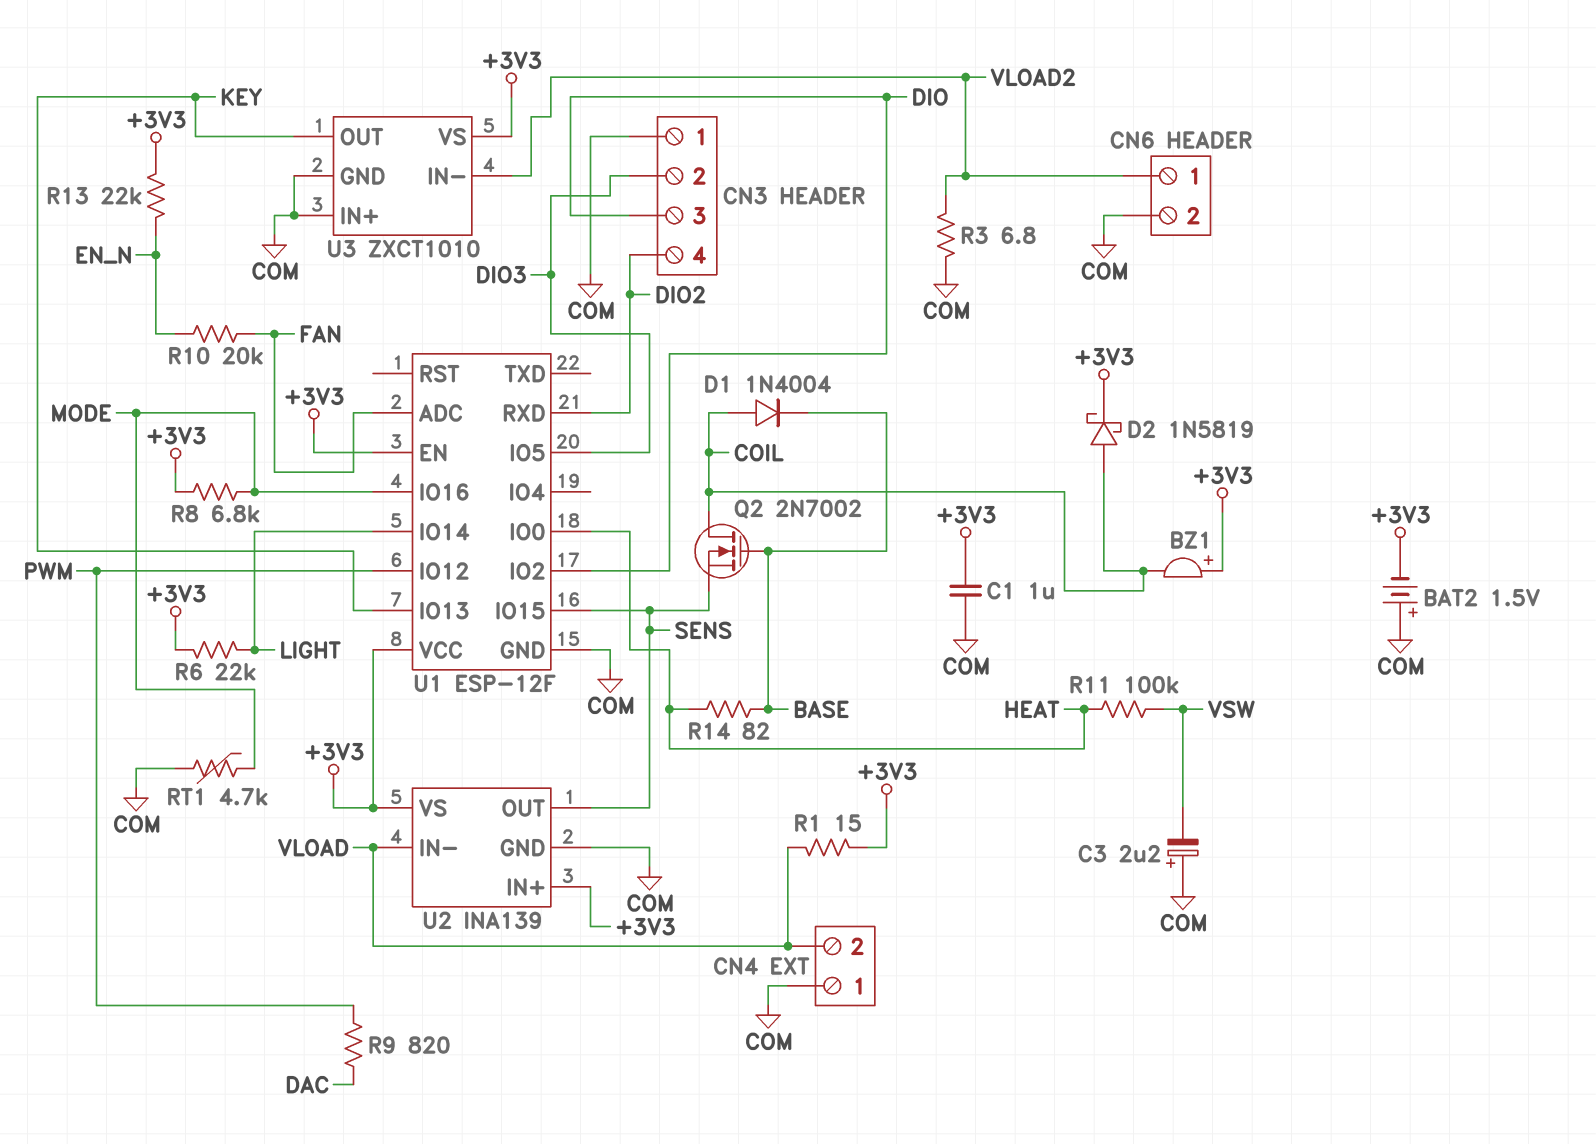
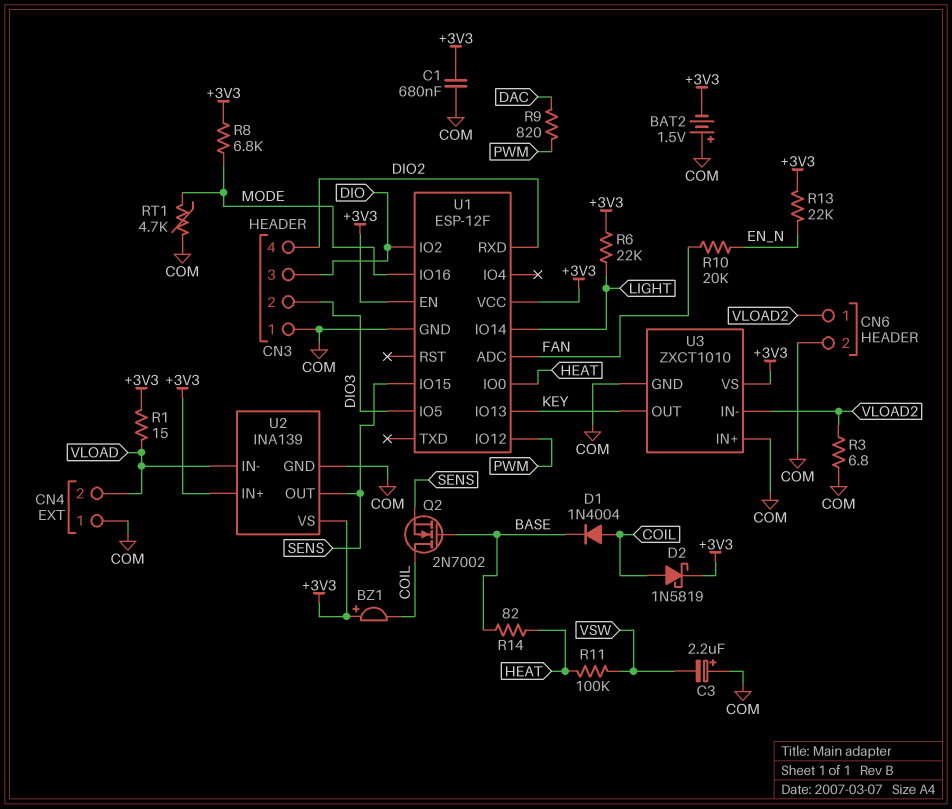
C1: 1uF (+3V3, COM) -> 680nF (+3V3, COM)

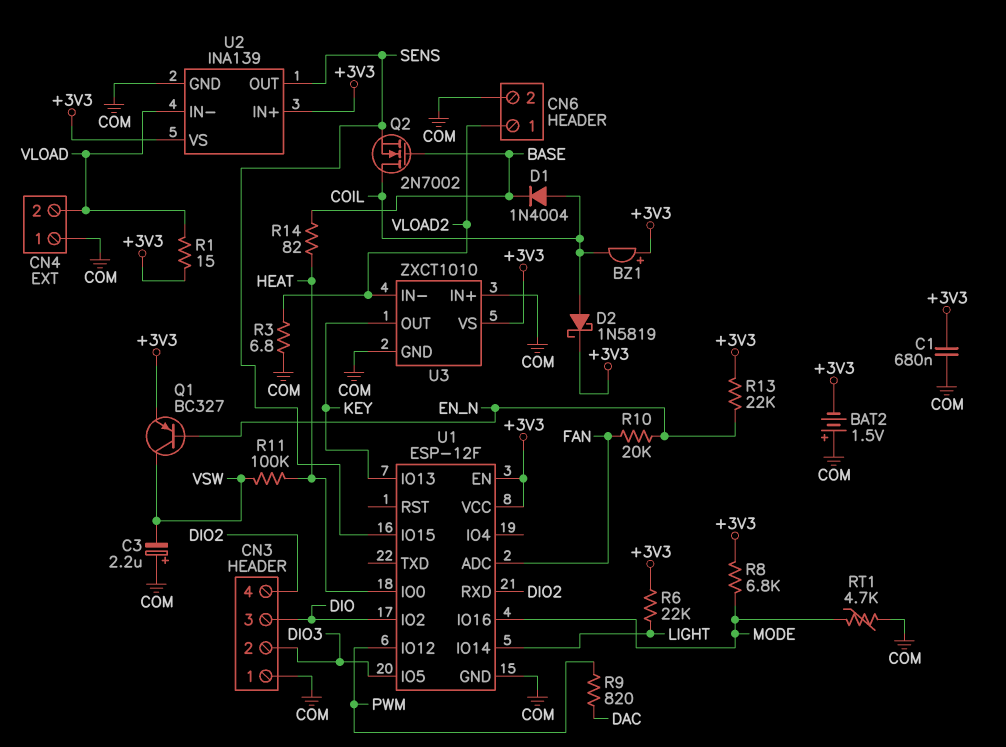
Q1: none -> PNP BC327 (B EN_N, C VSW, E +3V3)

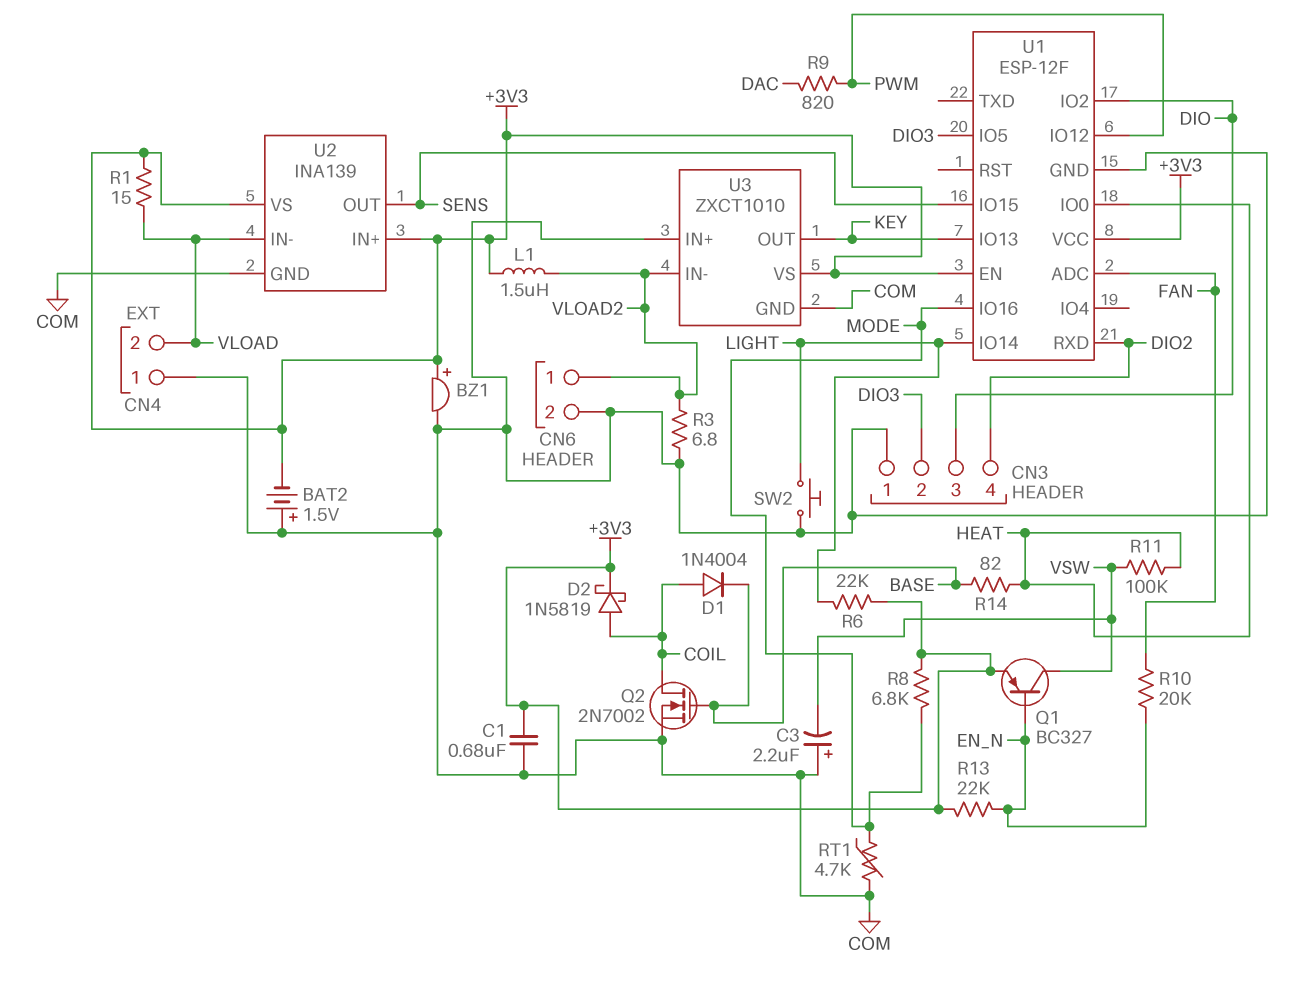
BZ1: buzzer (plus +3V3, minus COIL) -> buzzer (plus +3V3, minus COM)
L1: none -> 1.5uH (+3V3, VLOAD2)
Q2: NMOS 2N7002 (G BASE, D COIL, S SENS) -> NMOS 2N7002 (G BASE, D COIL, S COM)
SW2: none -> button (COM, LIGHT)

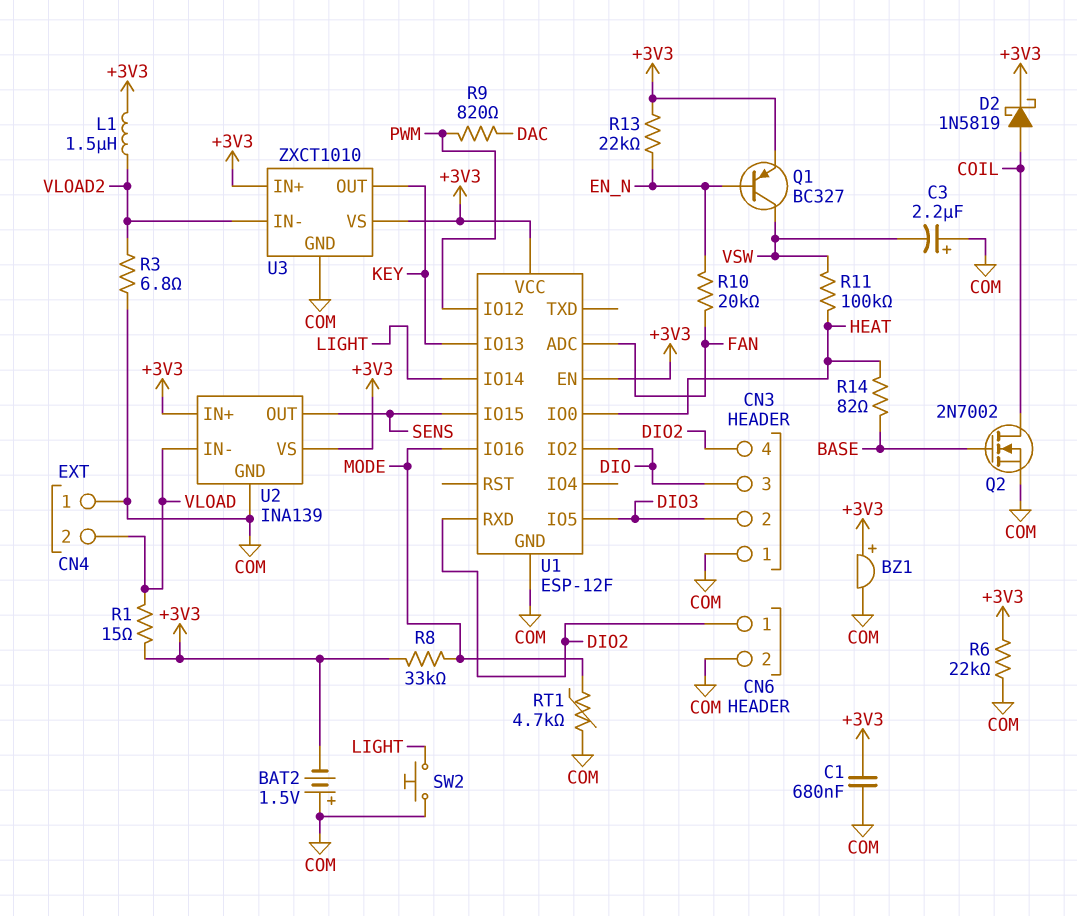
CN6 pin 1: VLOAD2 -> DIO2
D1: diode 1N4004 (A COIL, K BASE) -> none
R6: 22k (+3V3, LIGHT) -> 22k (+3V3, COM)
R8: 6.8k (+3V3, MODE) -> 33k (+3V3, MODE)
U3 pin IN+: COM -> +3V3

